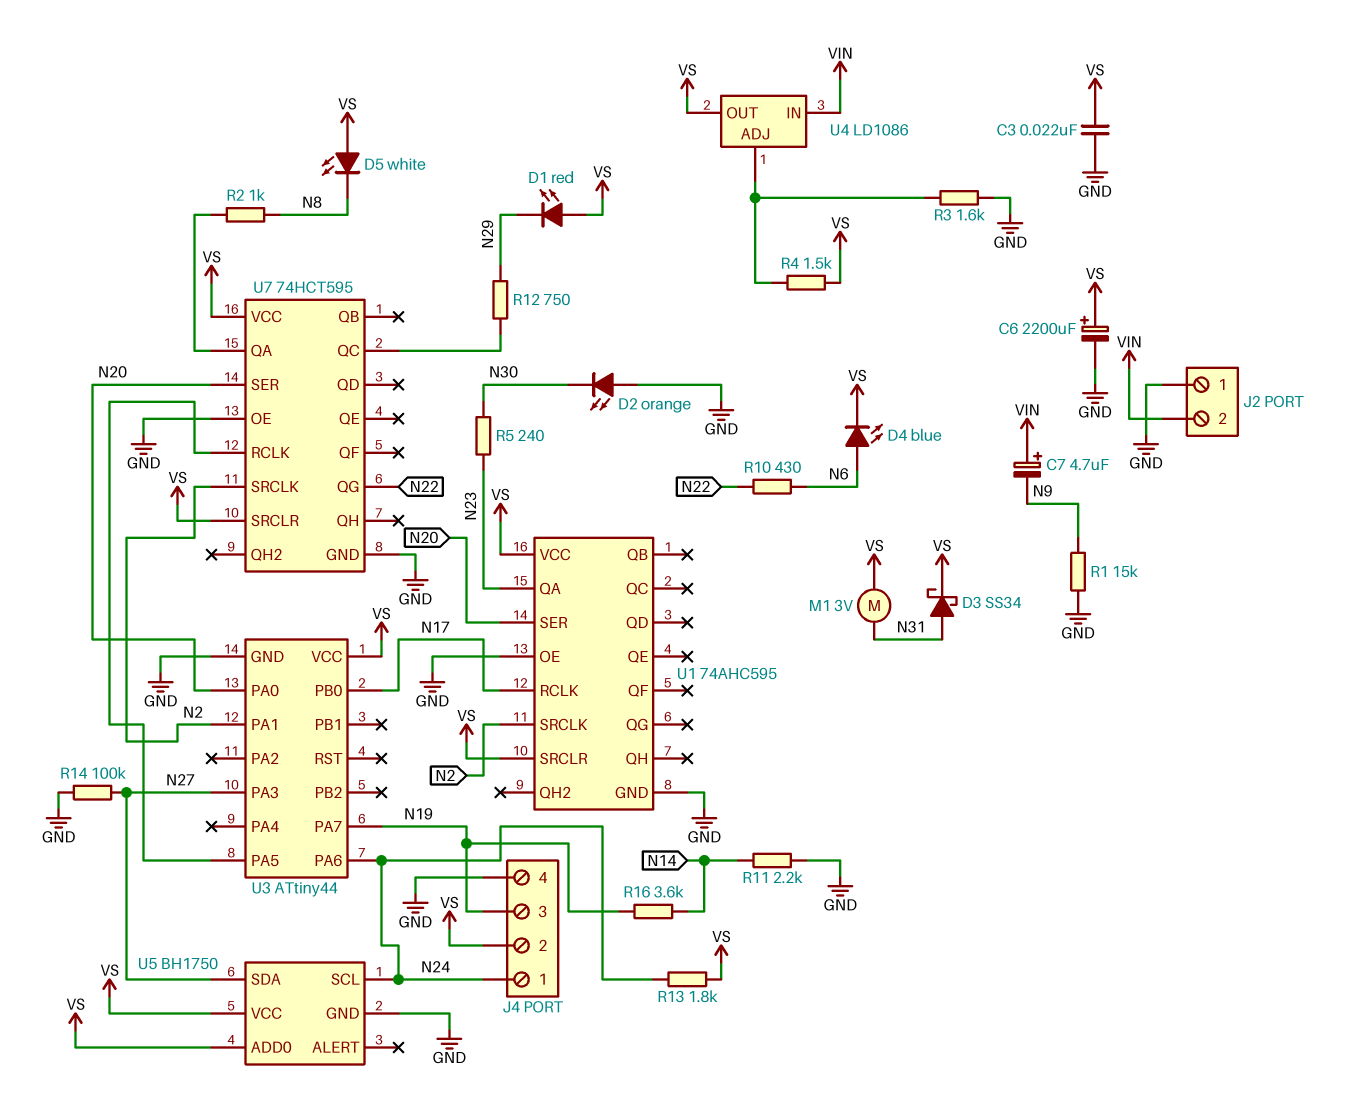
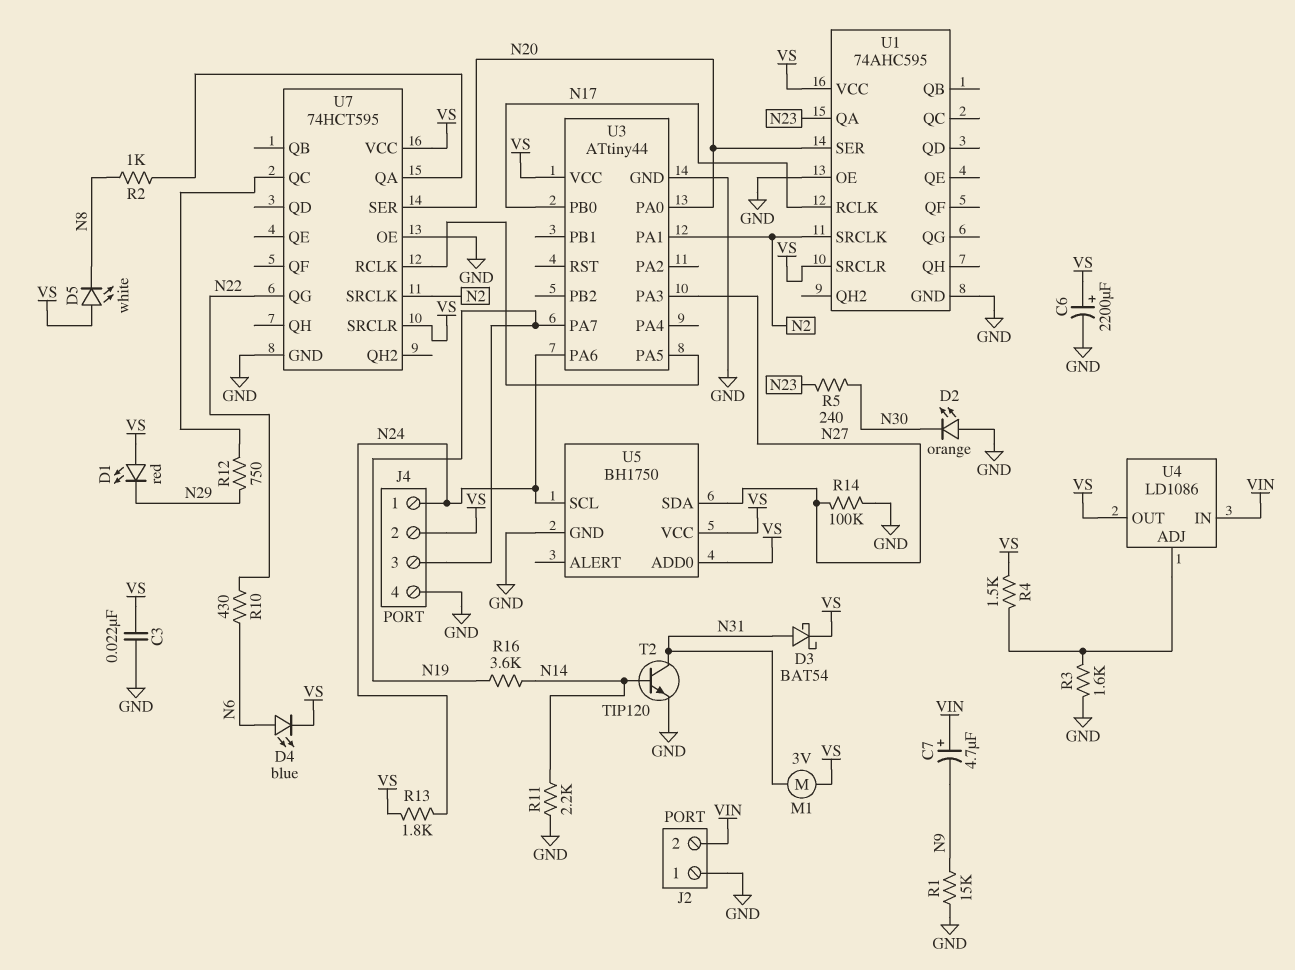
D3: schottky SS34 (A N31, K VS) -> schottky BAT54 (A N31, K VS)
T2: none -> NPN TIP120 (B N14, C N31, E GND)

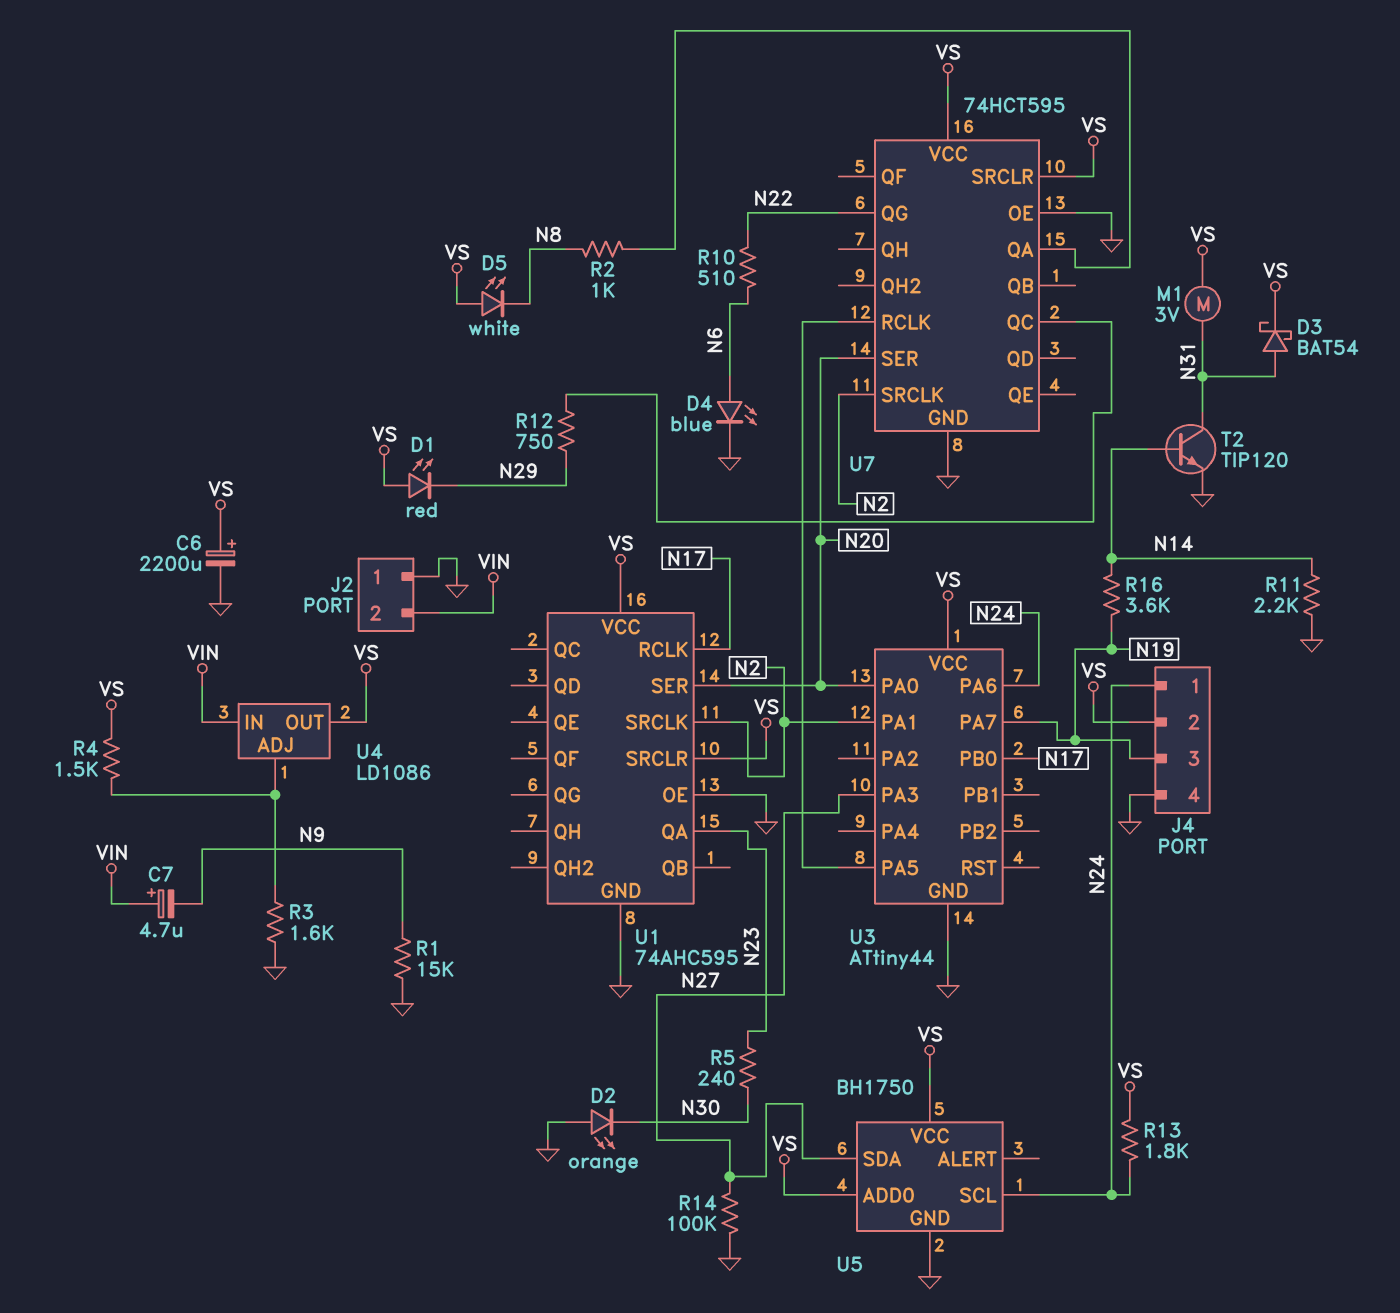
C3: 22nF (GND, VS) -> none
D4: LED blue (A N6, K VS) -> LED blue (A N6, K GND)
R10: 430 (N6, N22) -> 510 (N6, N22)

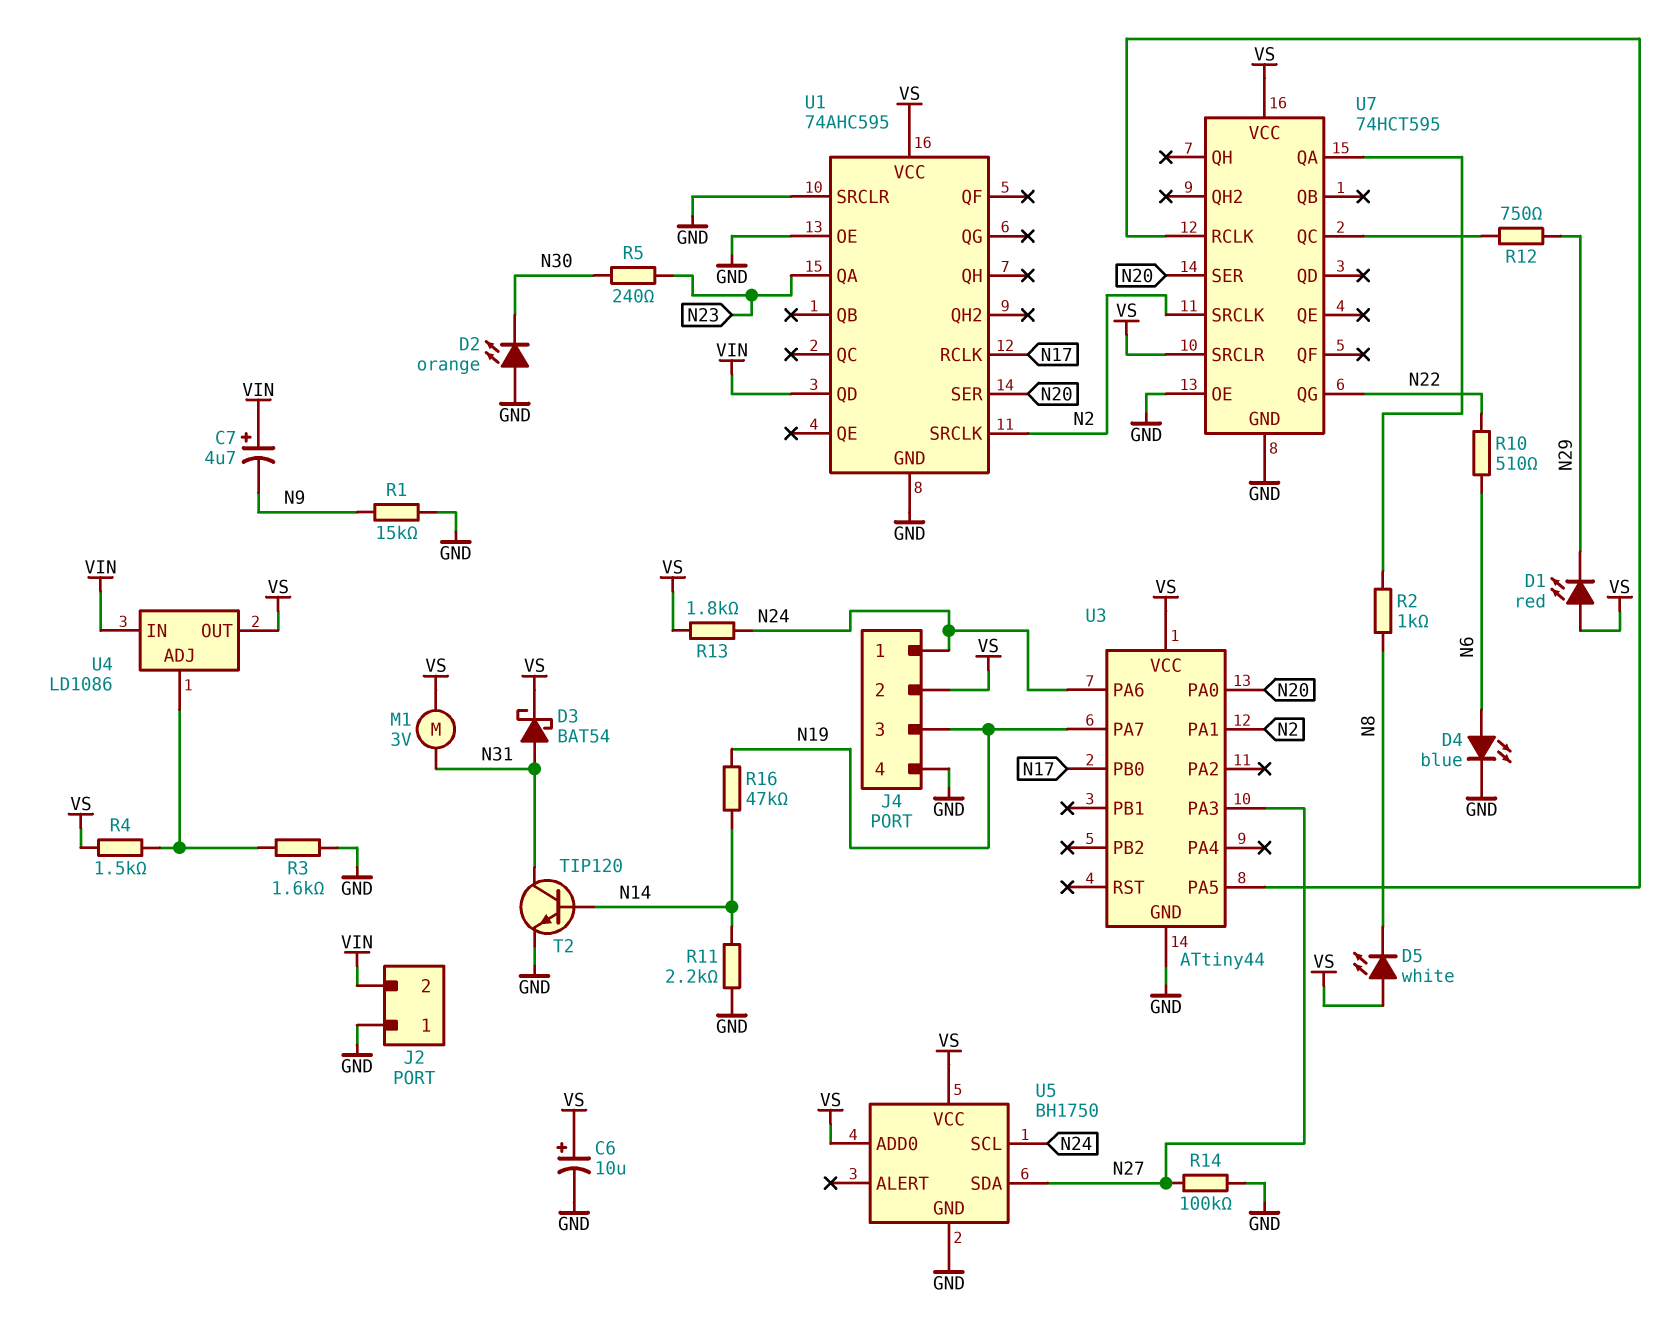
C6: 2200uF (plus VS, minus GND) -> 10uF (plus VS, minus GND)
R16: 3.6k (N14, N19) -> 47k (N14, N19)
U1 pin QD: none -> VIN
U1 pin SRCLR: VS -> GND

